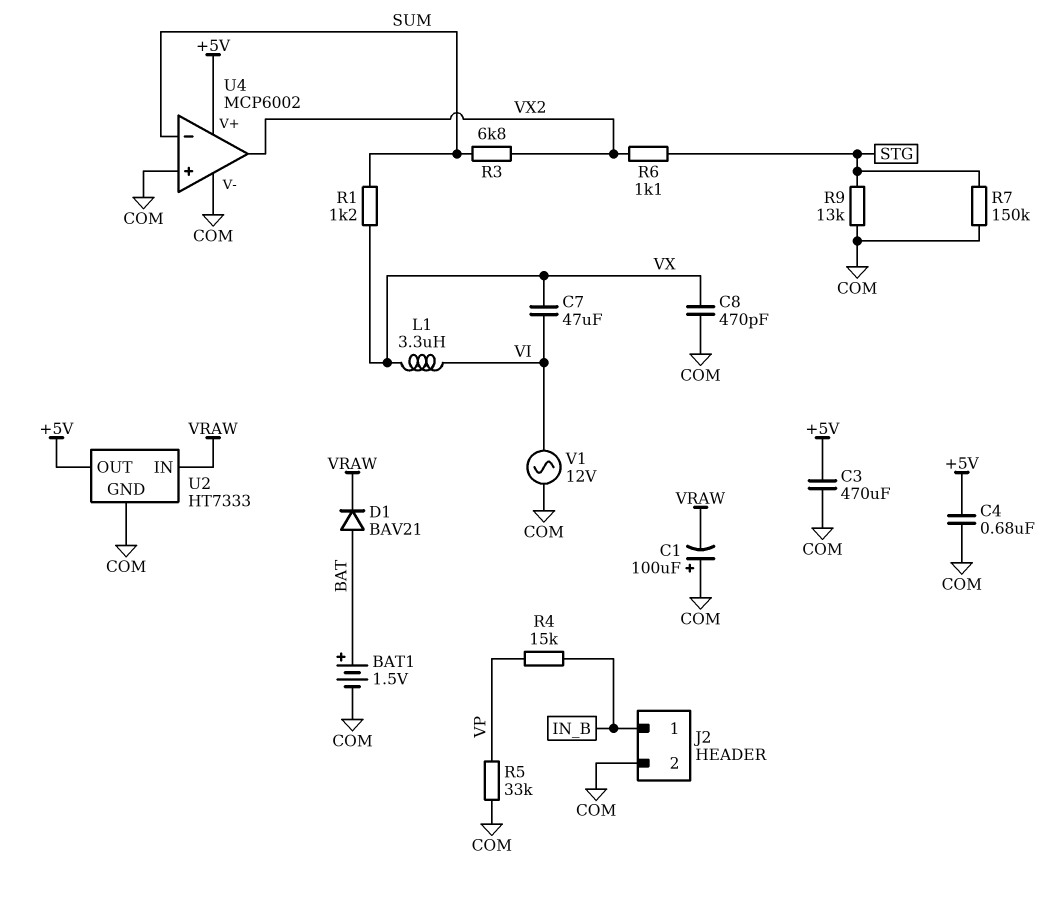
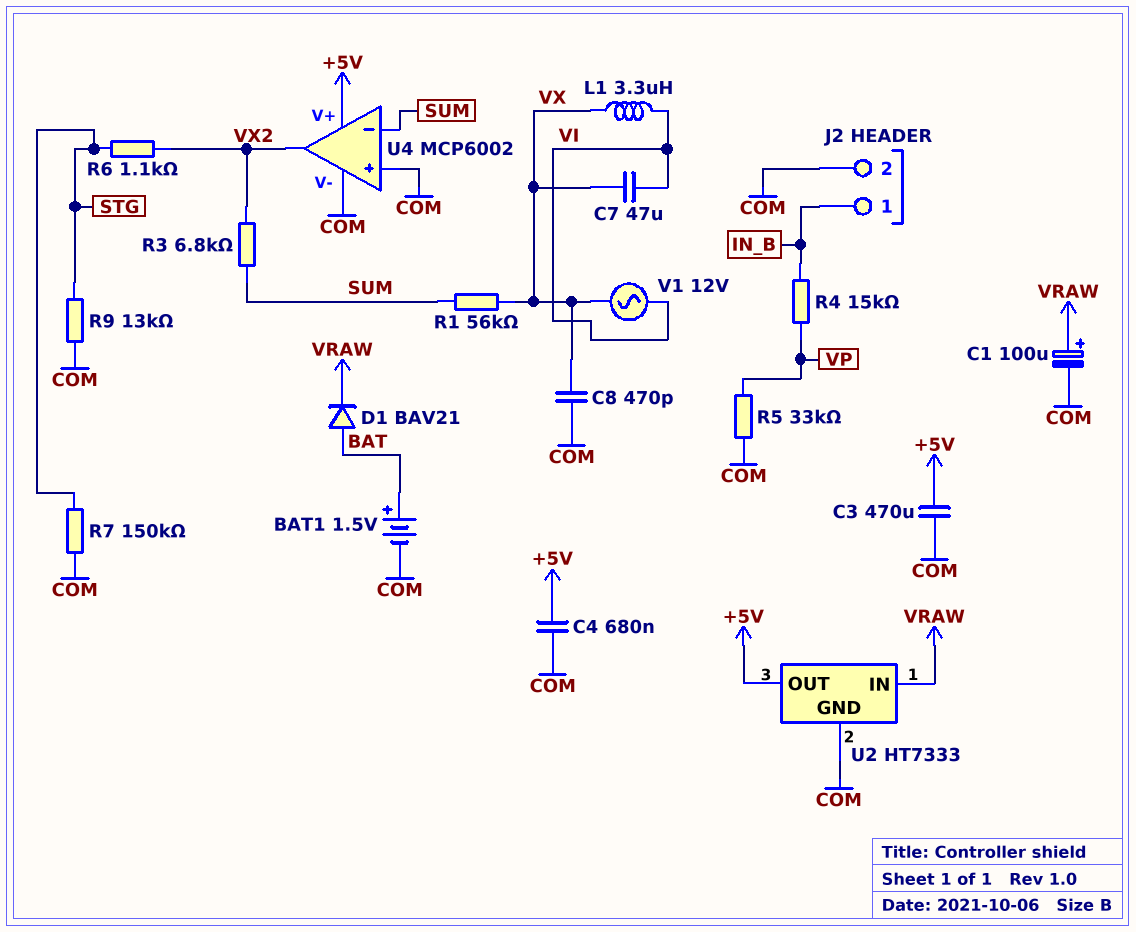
C1: 100uF (plus COM, minus VRAW) -> 100uF (plus VRAW, minus COM)
R1: 1.2k (SUM, VX) -> 56k (SUM, VX)
V1: AC 12V (COM, VI) -> AC 12V (VI, VX)

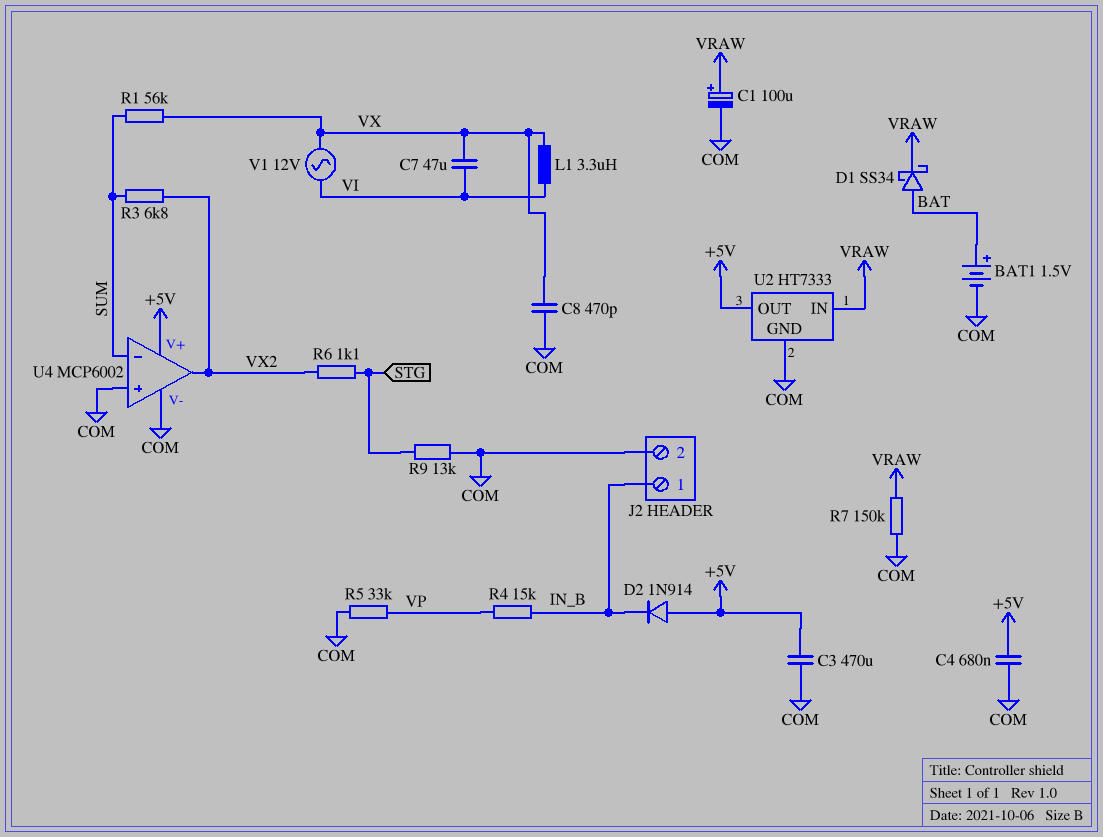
D1: diode BAV21 (A BAT, K VRAW) -> schottky SS34 (A BAT, K VRAW)
D2: none -> diode 1N914 (A +5V, K IN_B)
R7: 150k (COM, STG) -> 150k (COM, VRAW)

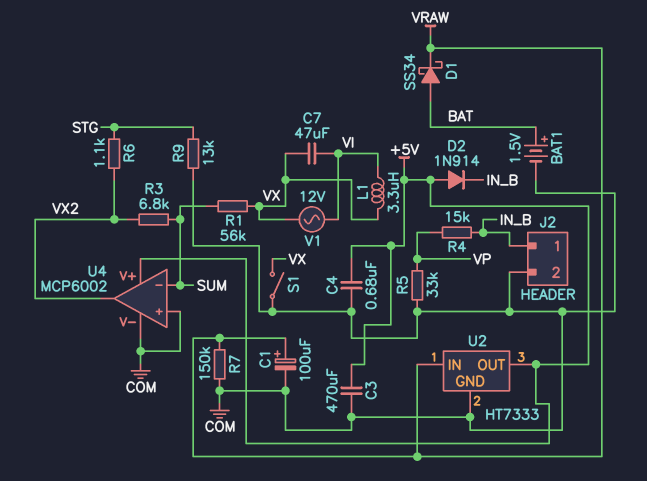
C8: 470pF (COM, VX) -> none
S1: none -> switch (COM, VX)

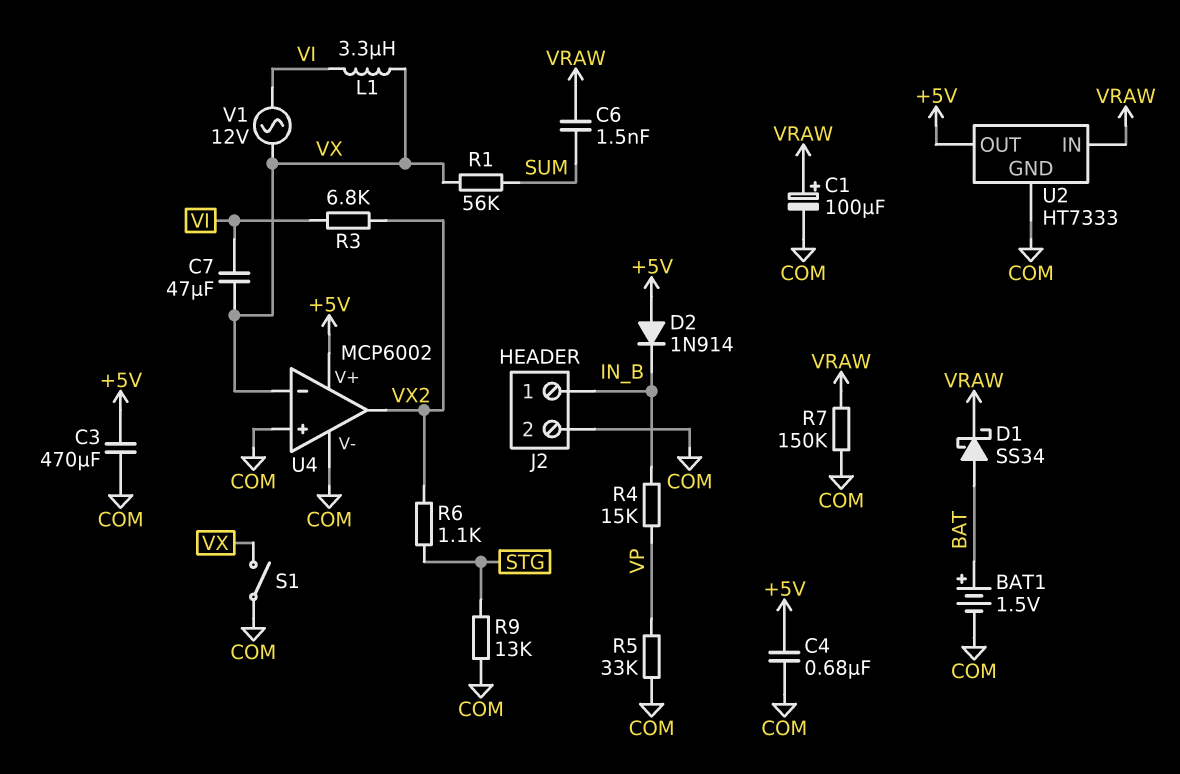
C6: none -> 1.5nF (SUM, VRAW)
R3: 6.8k (SUM, VX2) -> 6.8k (VI, VX2)
U4 pin in-: SUM -> VX

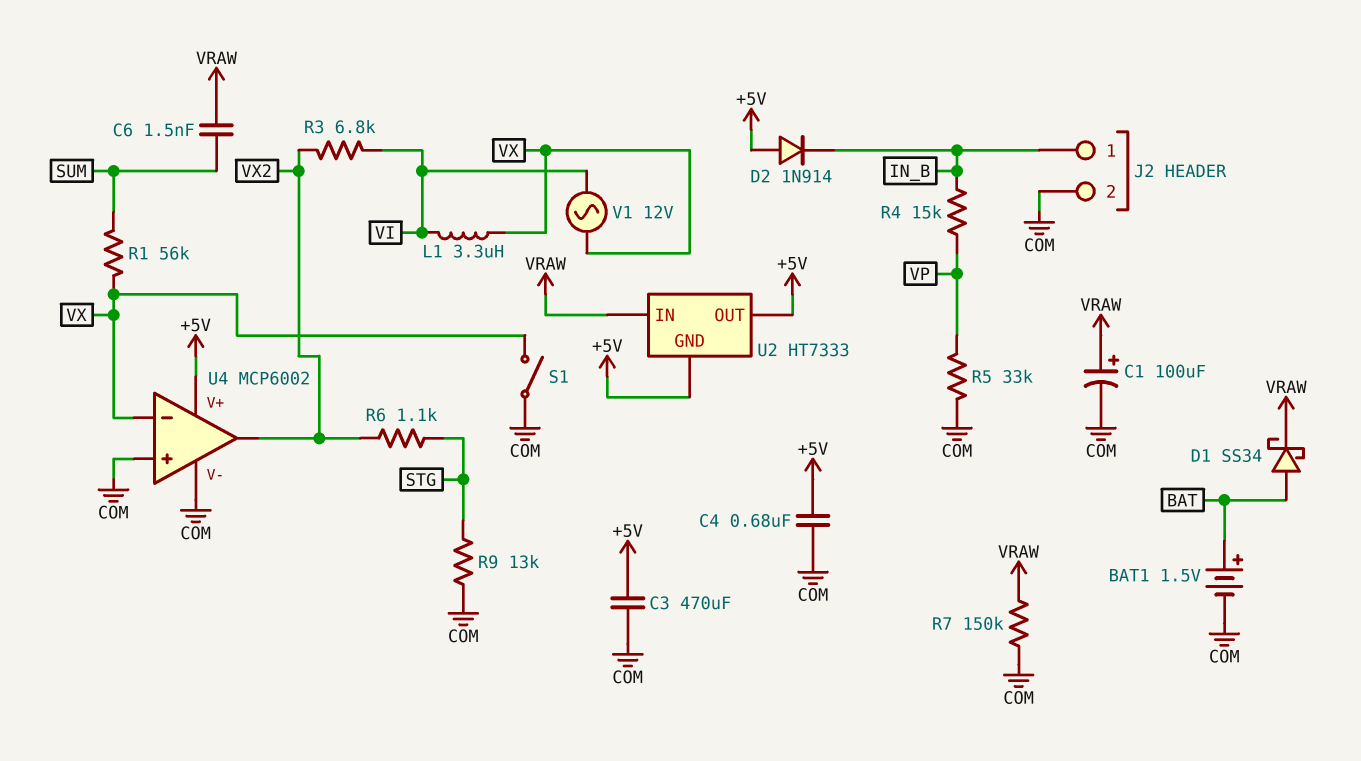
C7: 47uF (VI, VX) -> none
U2 pin GND: COM -> +5V

